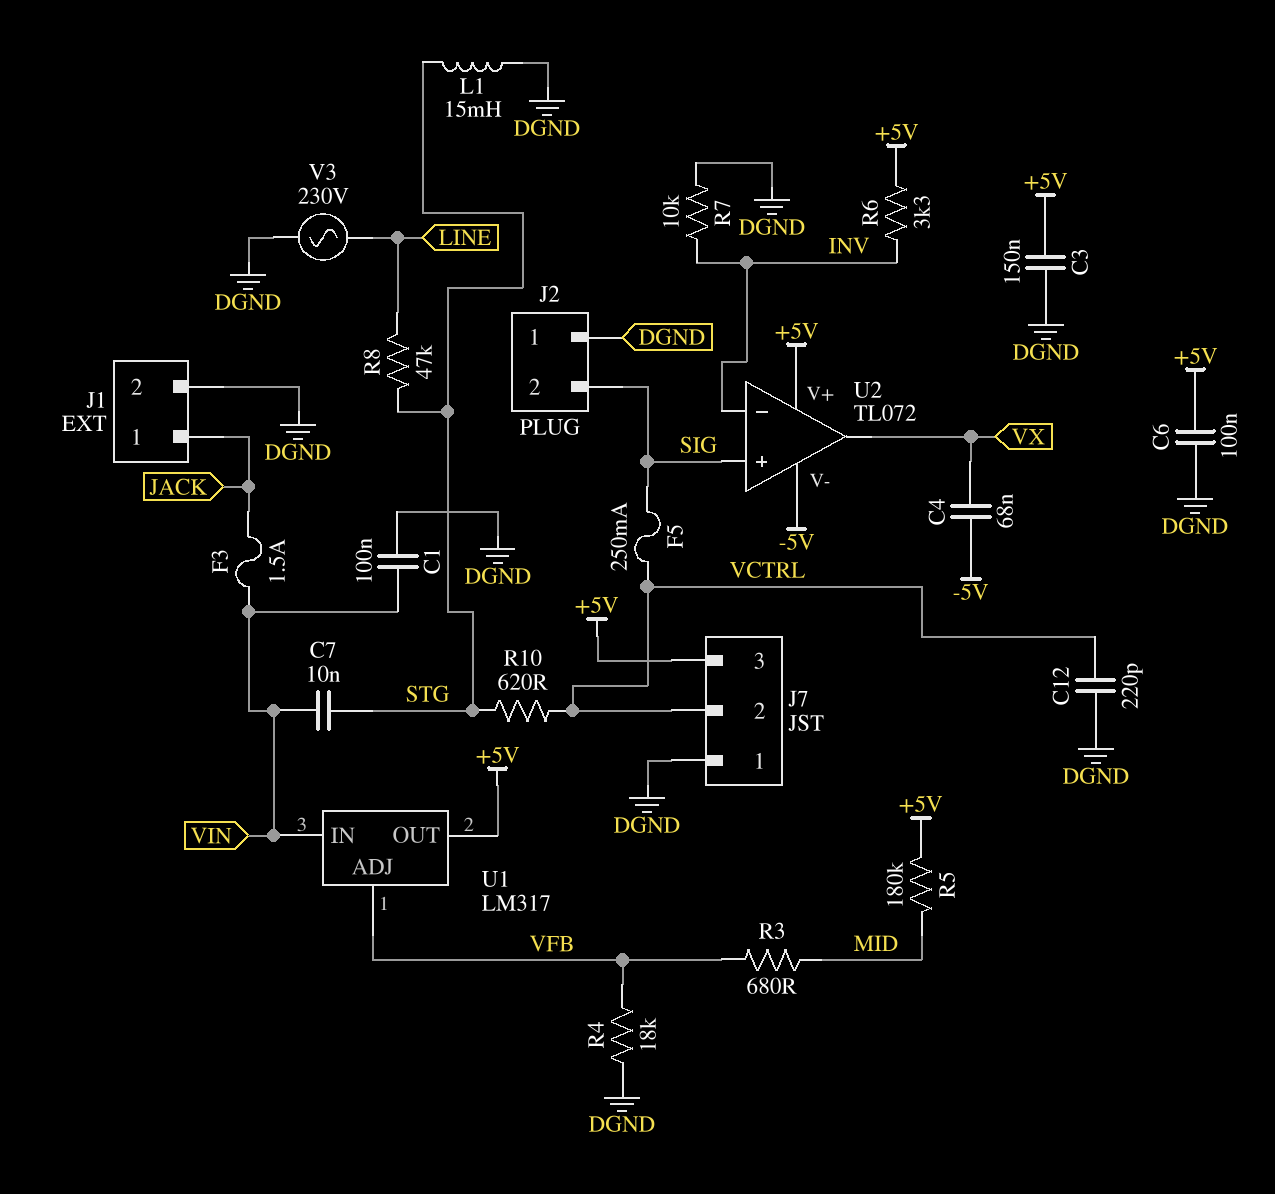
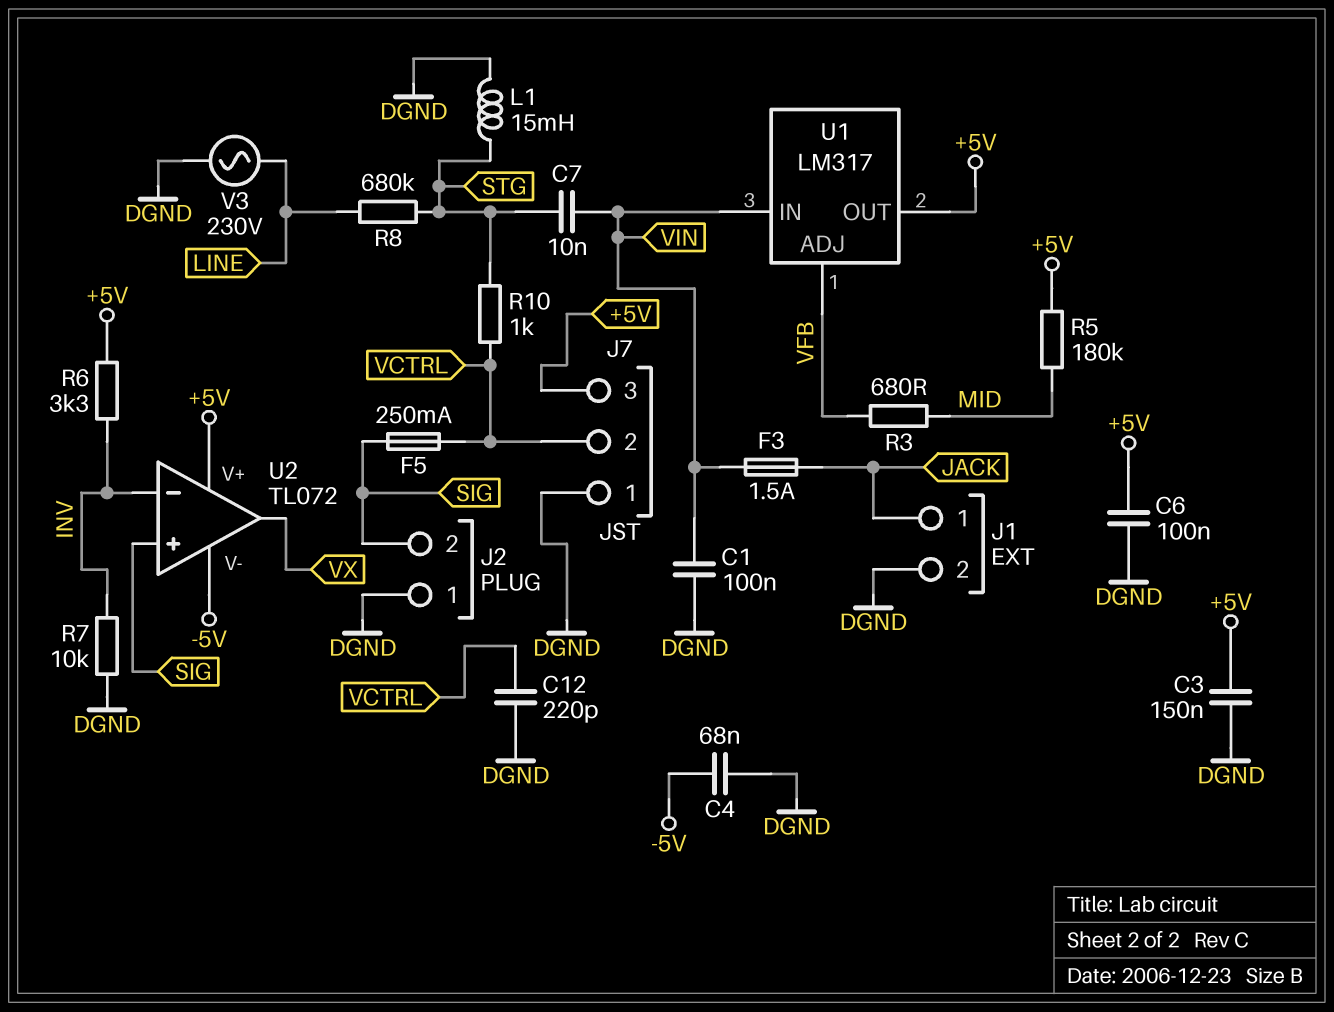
C4: 68nF (-5V, VX) -> 68nF (-5V, DGND)
R4: 18k (DGND, VFB) -> none
R8: 47k (LINE, STG) -> 680k (LINE, STG)
R10: 620 (STG, VCTRL) -> 1k (STG, VCTRL)

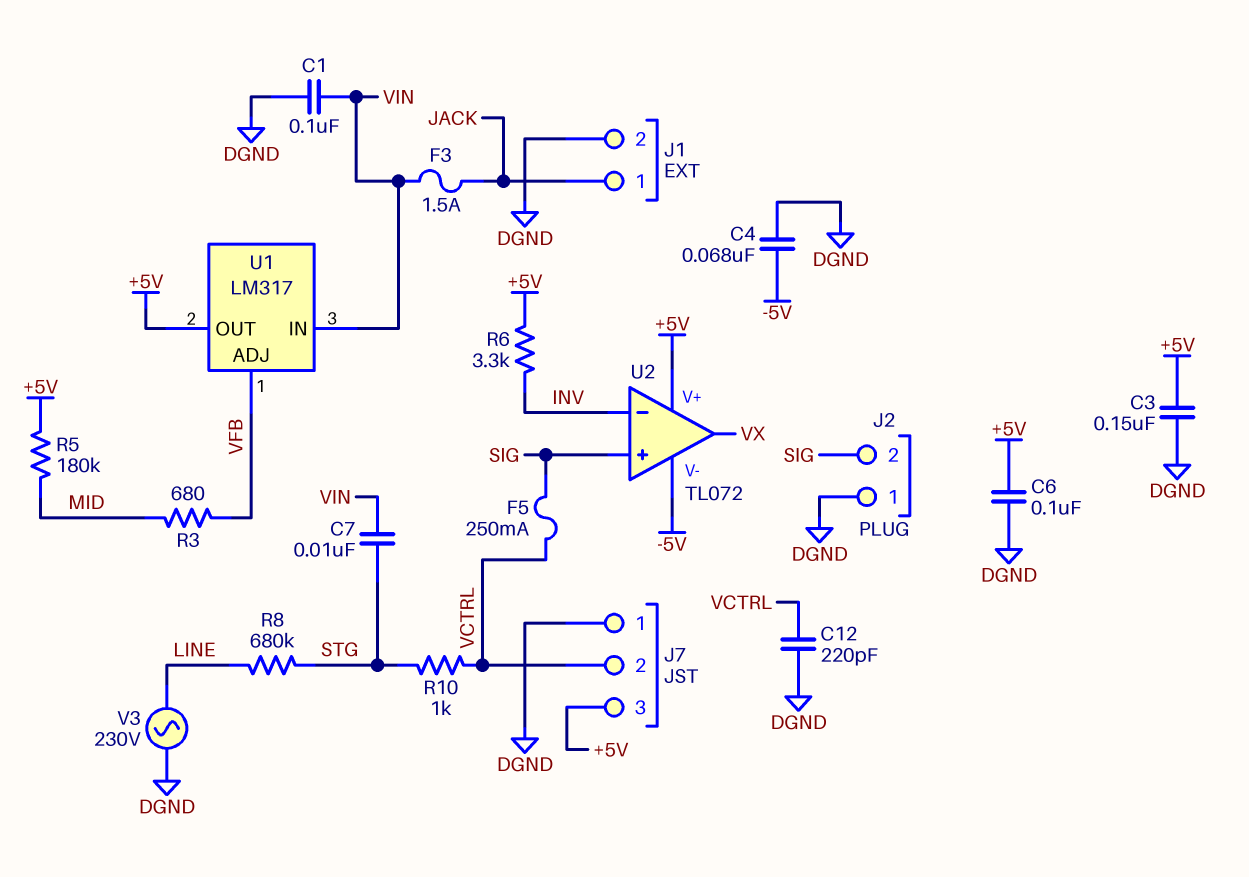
L1: 15mH (DGND, STG) -> none
R7: 10k (DGND, INV) -> none

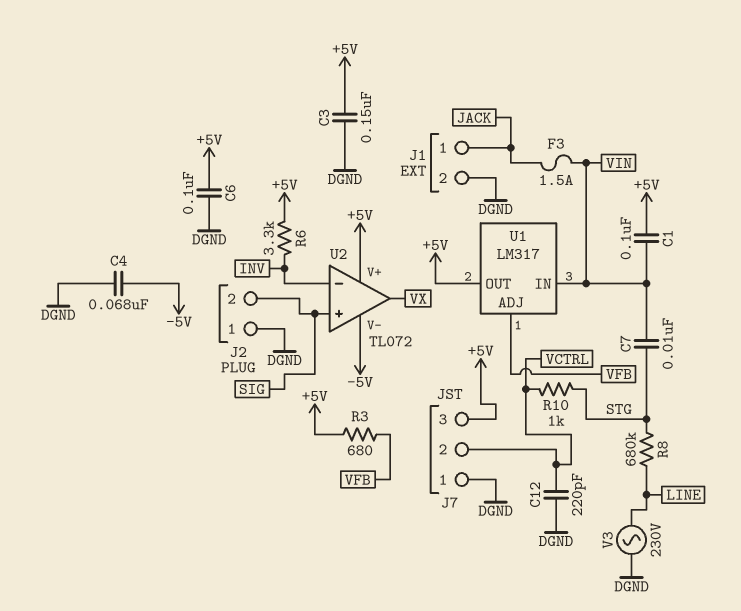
C1: 100nF (DGND, VIN) -> 100nF (+5V, VIN)
F5: 250mA (SIG, VCTRL) -> none
R3: 680 (MID, VFB) -> 680 (+5V, VFB)
R5: 180k (+5V, MID) -> none

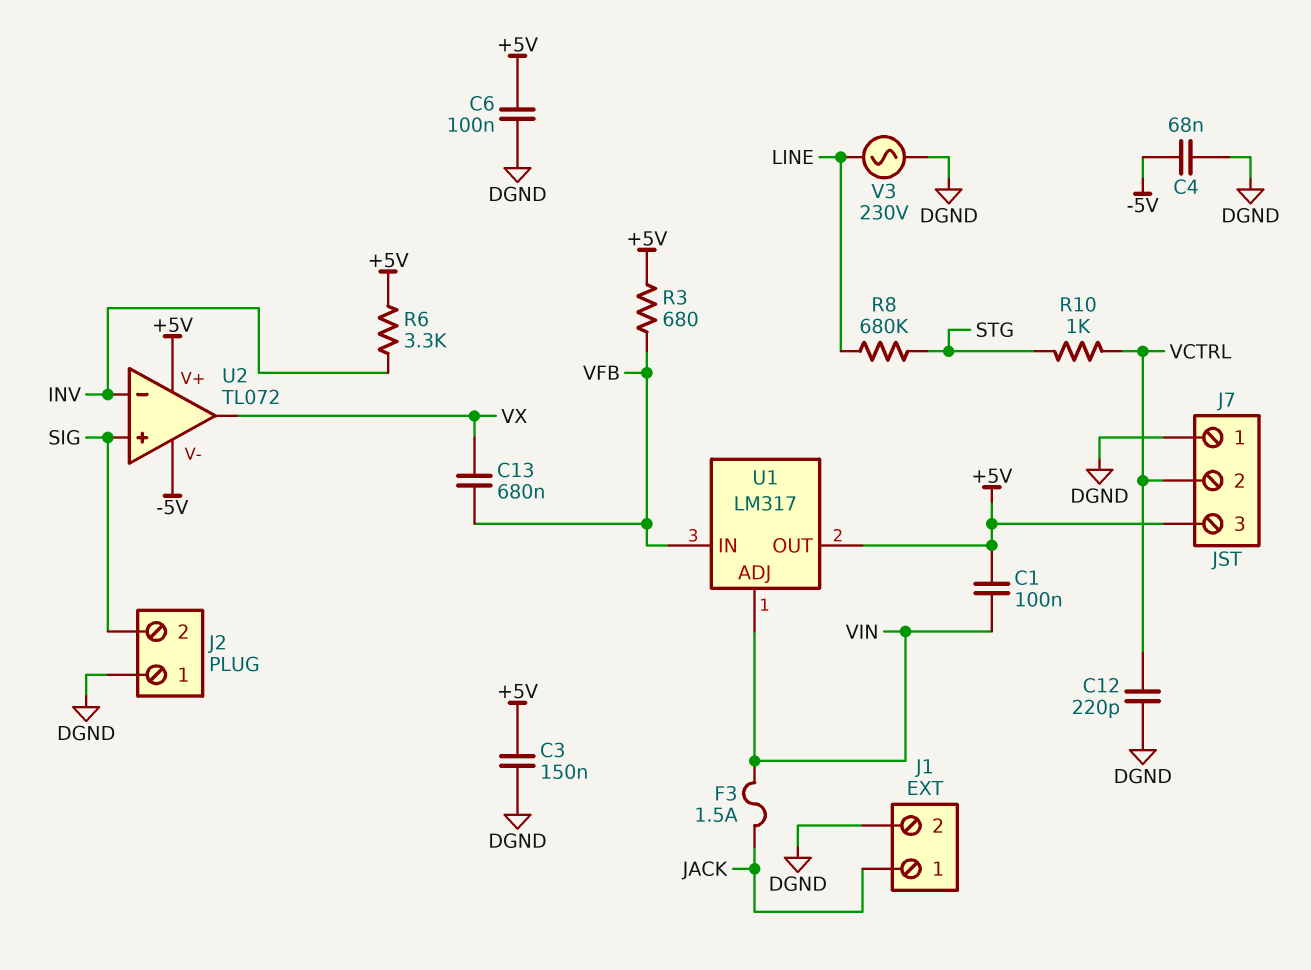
C7: 10nF (STG, VIN) -> none
C13: none -> 680nF (VFB, VX)
U1 pin ADJ: VFB -> VIN
U1 pin IN: VIN -> VFB

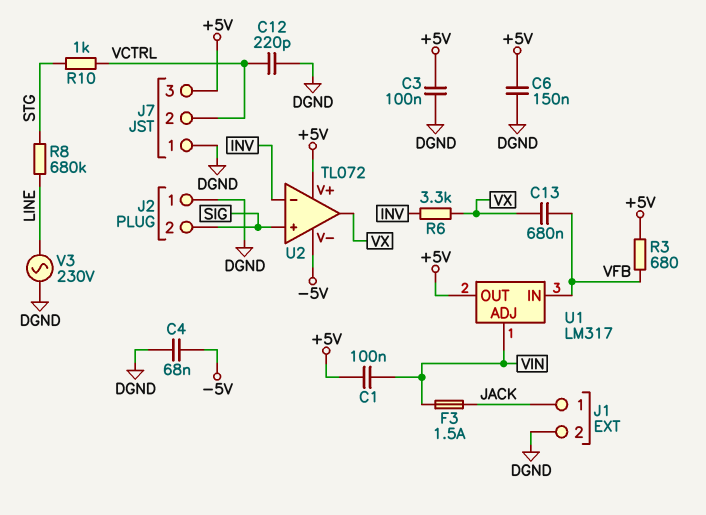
C3: 150nF (+5V, DGND) -> 100nF (+5V, DGND)
C6: 100nF (+5V, DGND) -> 150nF (+5V, DGND)
R6: 3.3k (+5V, INV) -> 3.3k (INV, VX)

